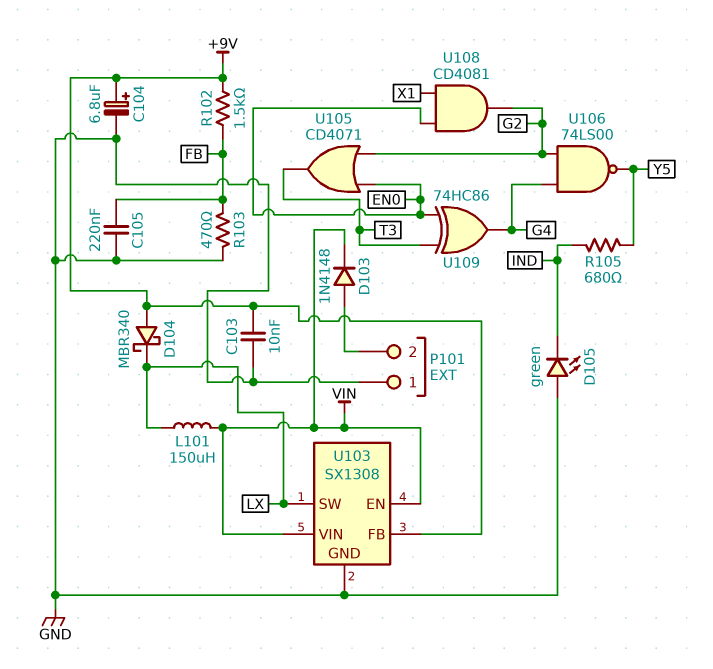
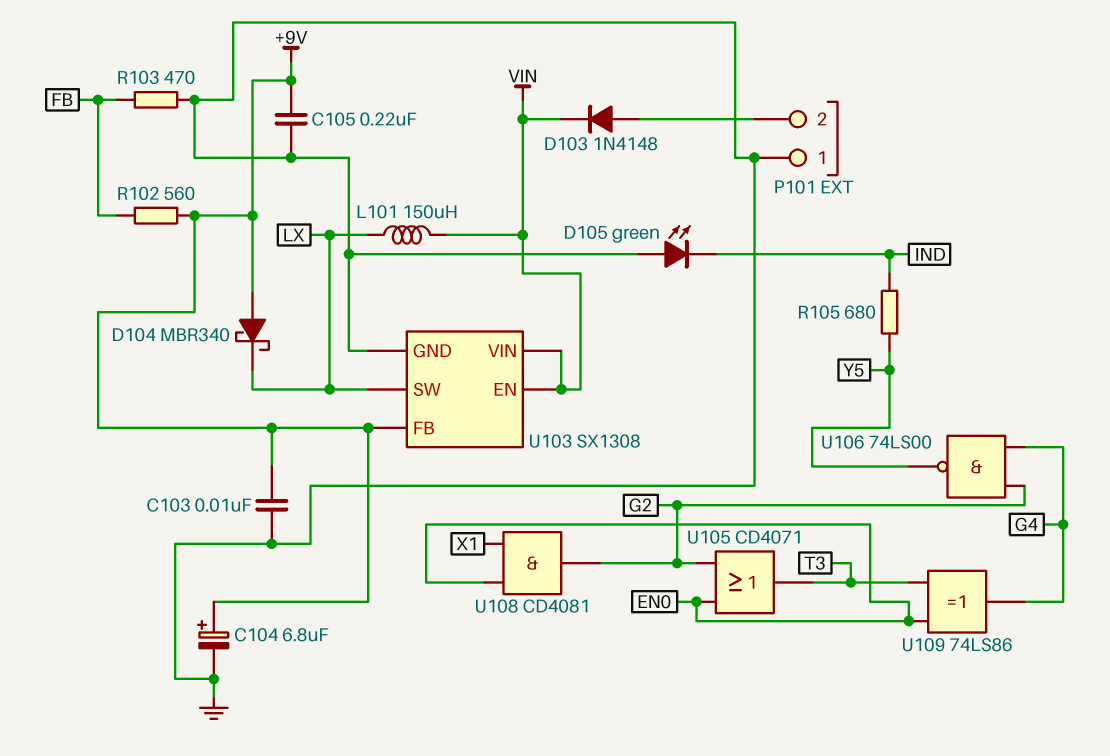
C105: 220nF (FB, GND) -> 220nF (+9V, GND)
R102: 1.5k (+9V, FB) -> 560 (+9V, FB)
U109: XOR 74HC86 (in EN0, in T3, out G4) -> XOR 74LS86 (in EN0, in T3, out G4)

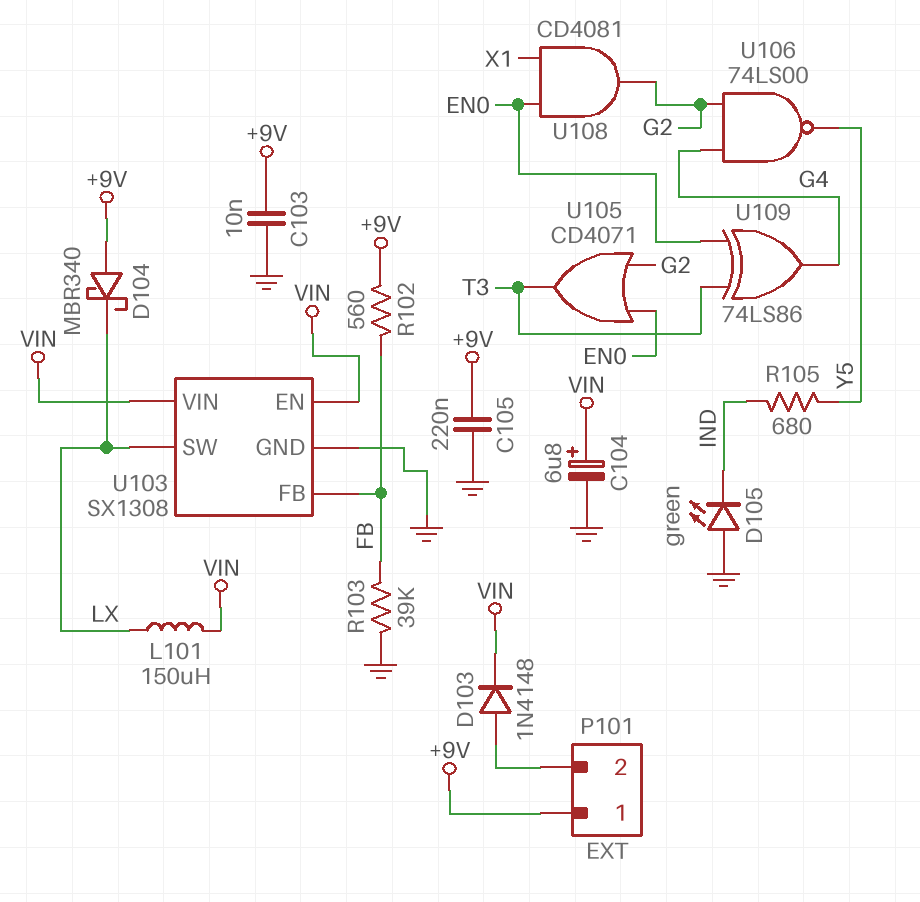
C104: 6.8uF (plus +9V, minus GND) -> 6.8uF (plus VIN, minus GND)
P101 pin 1: GND -> +9V
R103: 470 (FB, GND) -> 39k (FB, GND)
U103 pin FB: +9V -> FB

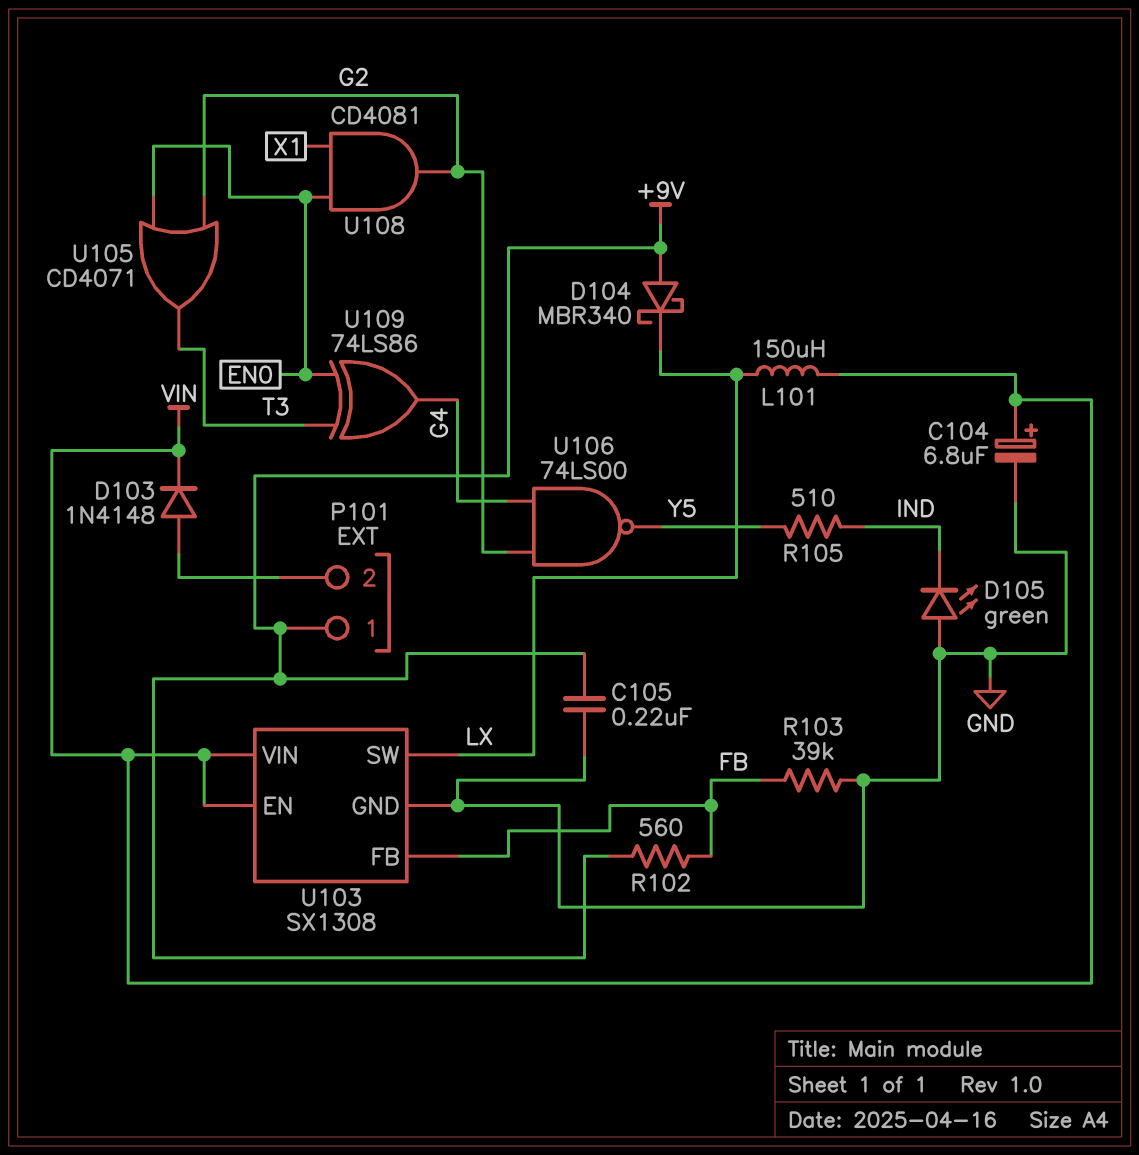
C103: 10nF (+9V, GND) -> none
R105: 680 (IND, Y5) -> 510 (IND, Y5)

